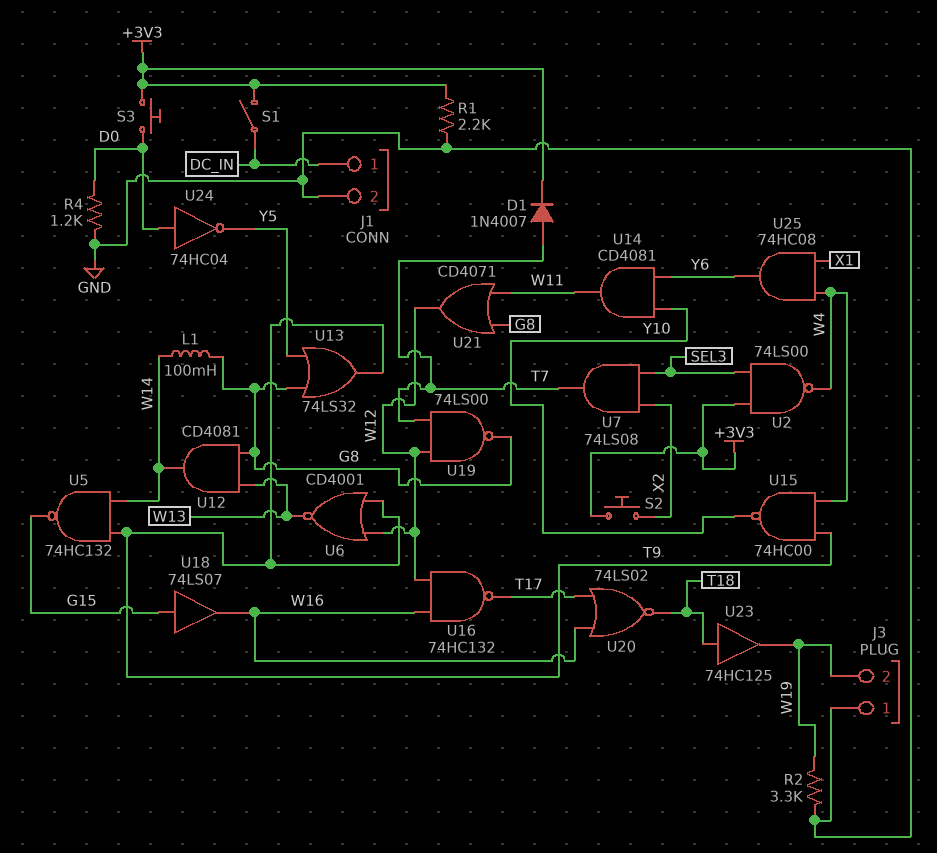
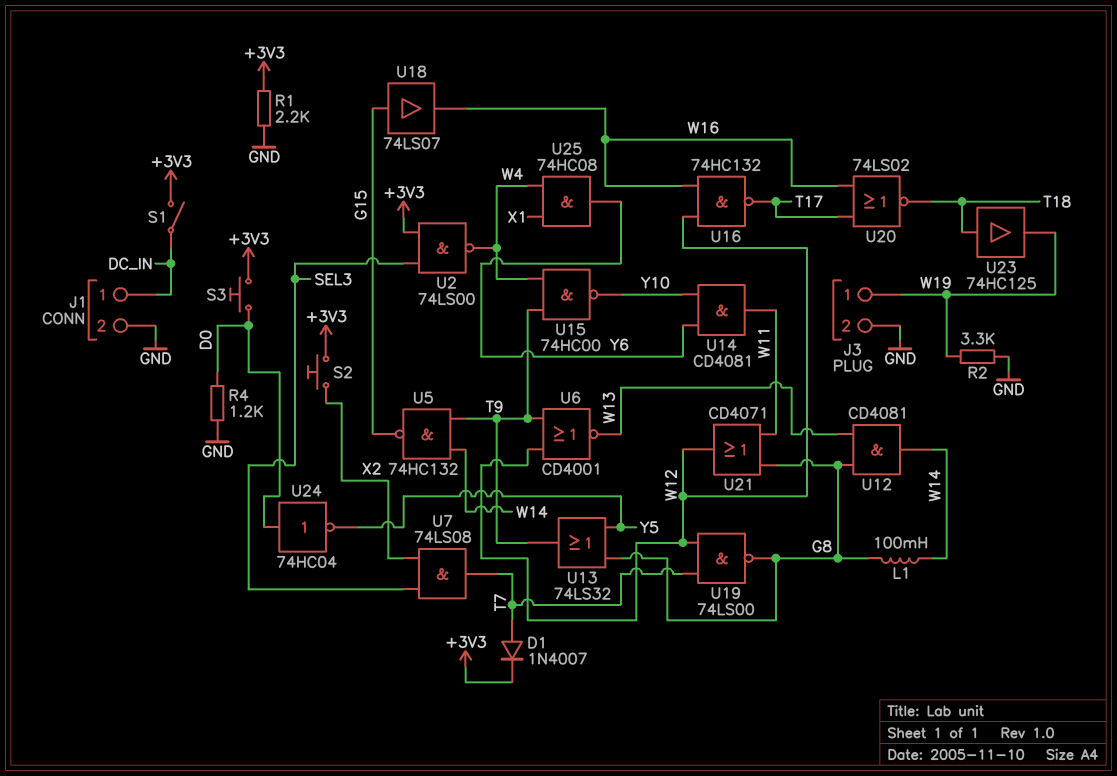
J3 pin 1: GND -> W19
J3 pin 2: W19 -> GND

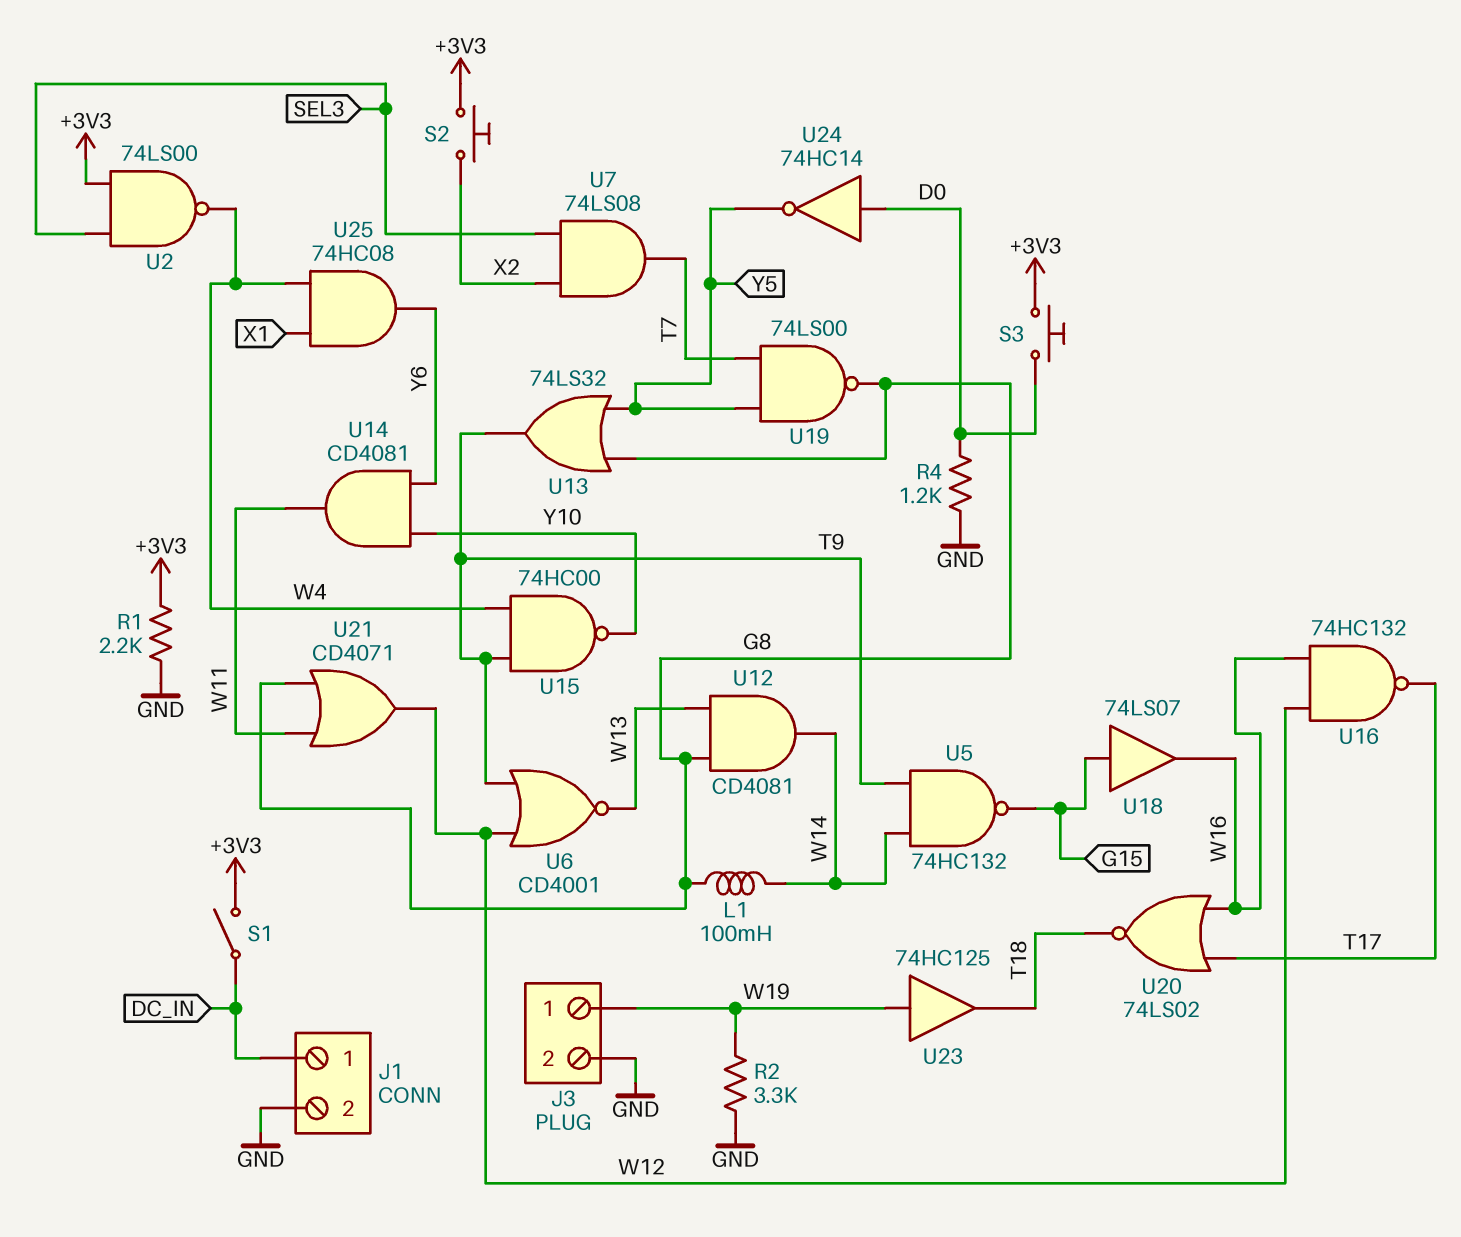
D1: diode 1N4007 (A T7, K +3V3) -> none
U19: NAND 74LS00 (in T7, in W12, out G8) -> NAND 74LS00 (in T7, in Y5, out G8)
U23: buffer 74HC125 (in T18, out W19) -> buffer 74HC125 (in W19, out T18)
U24: NOT 74HC04 (in D0, out Y5) -> NOT 74HC14 (in D0, out Y5)

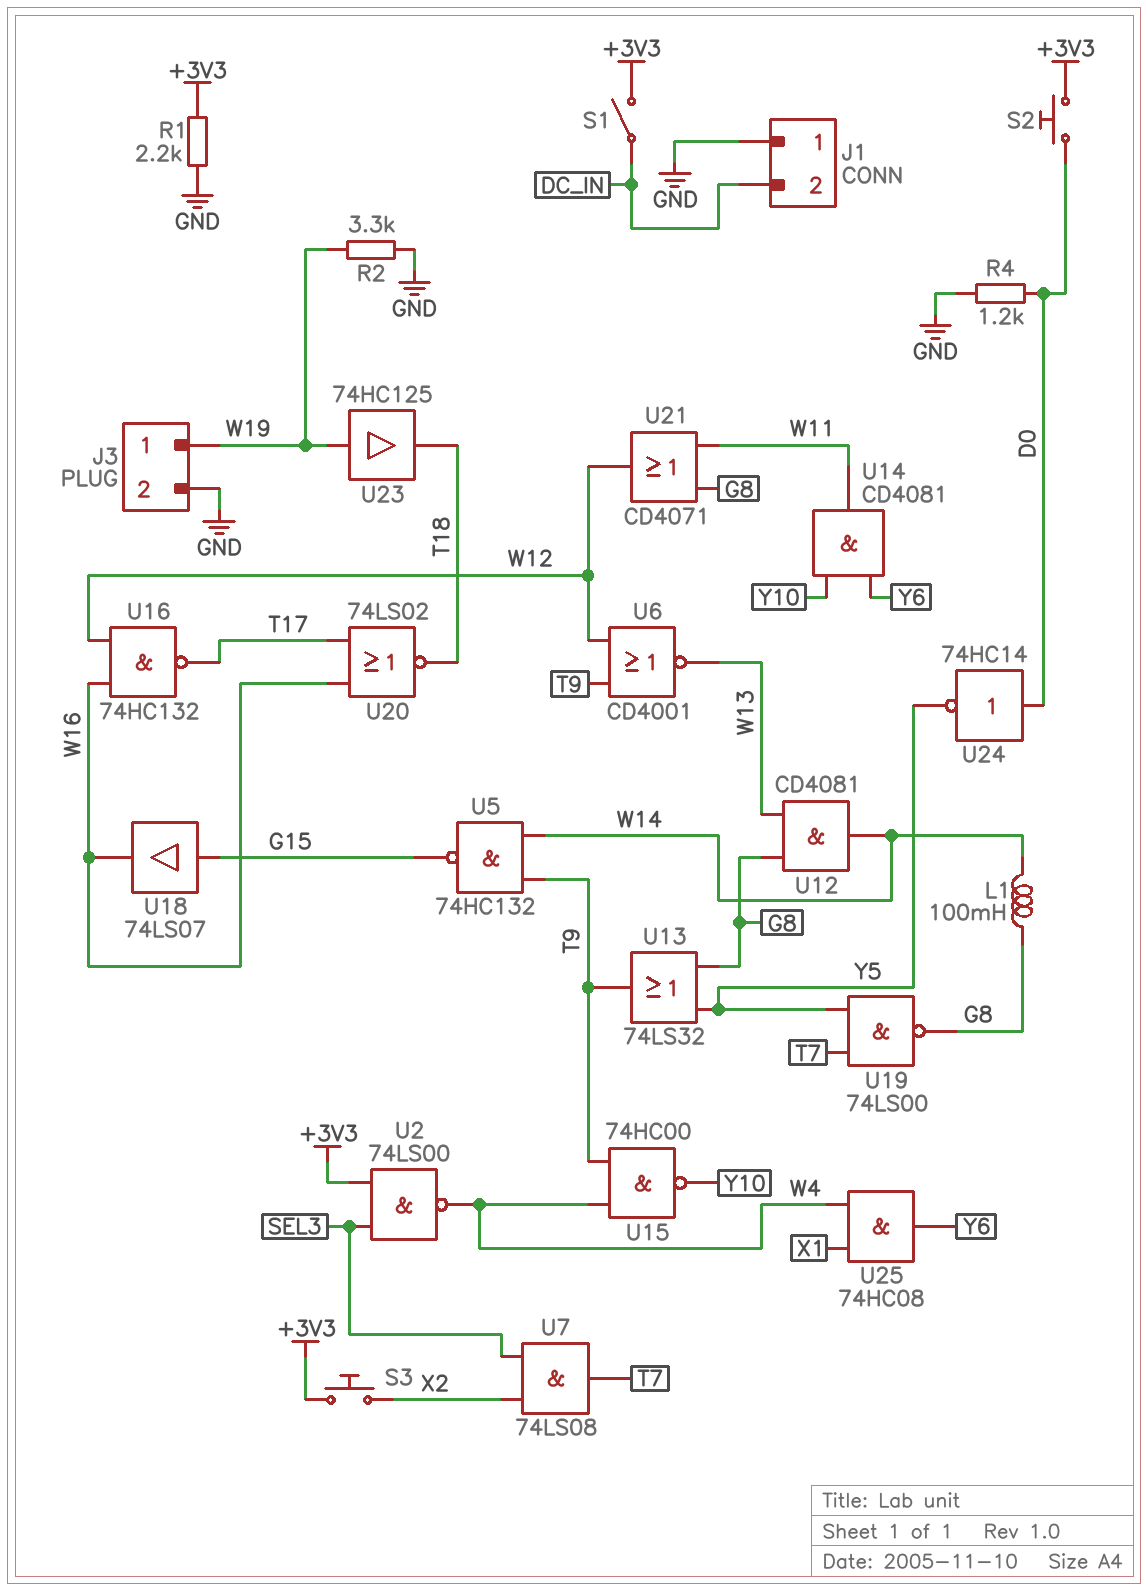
J1 pin 1: DC_IN -> GND
J1 pin 2: GND -> DC_IN
S2: button (+3V3, X2) -> button (+3V3, D0)
S3: button (+3V3, D0) -> button (+3V3, X2)

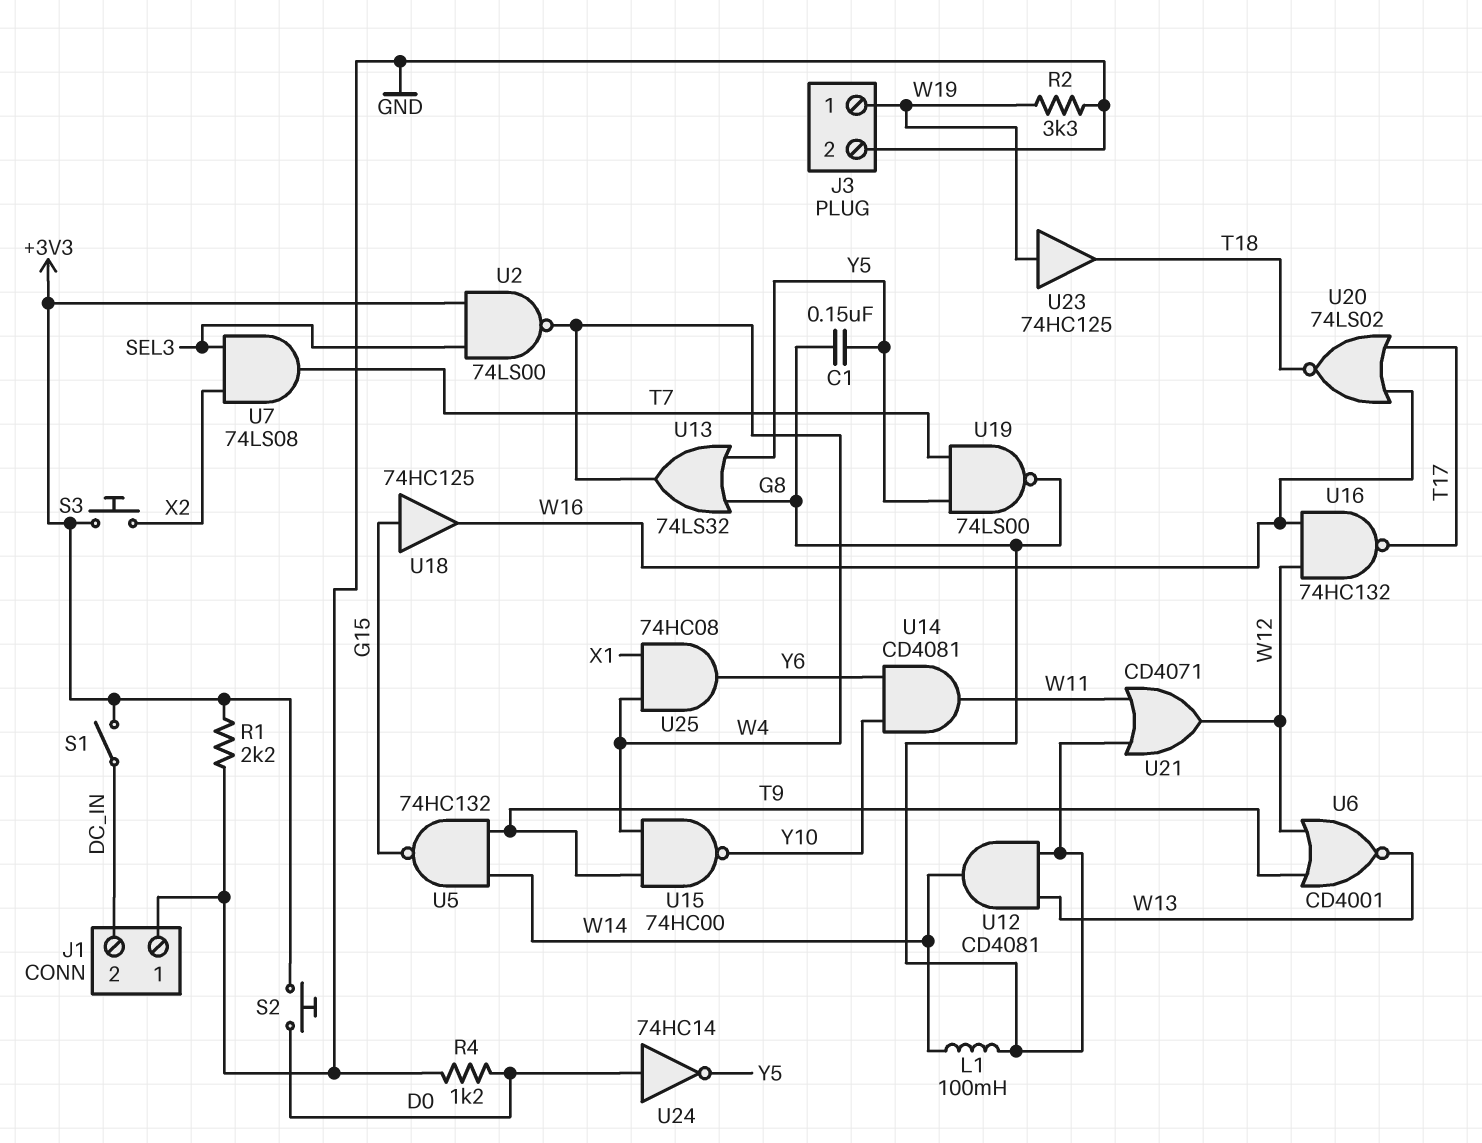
C1: none -> 150nF (G8, Y5)
U13: OR 74LS32 (in G8, in Y5, out T9) -> OR 74LS32 (in G8, in Y5, out W4)
U18: buffer 74LS07 (in G15, out W16) -> buffer 74HC125 (in G15, out W16)

